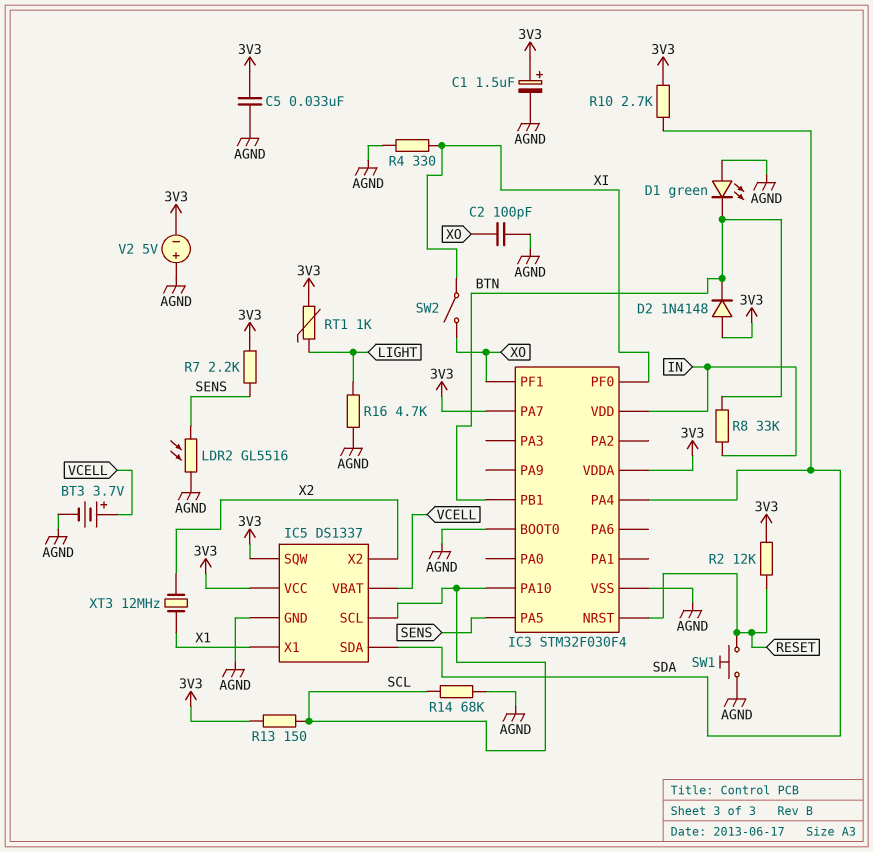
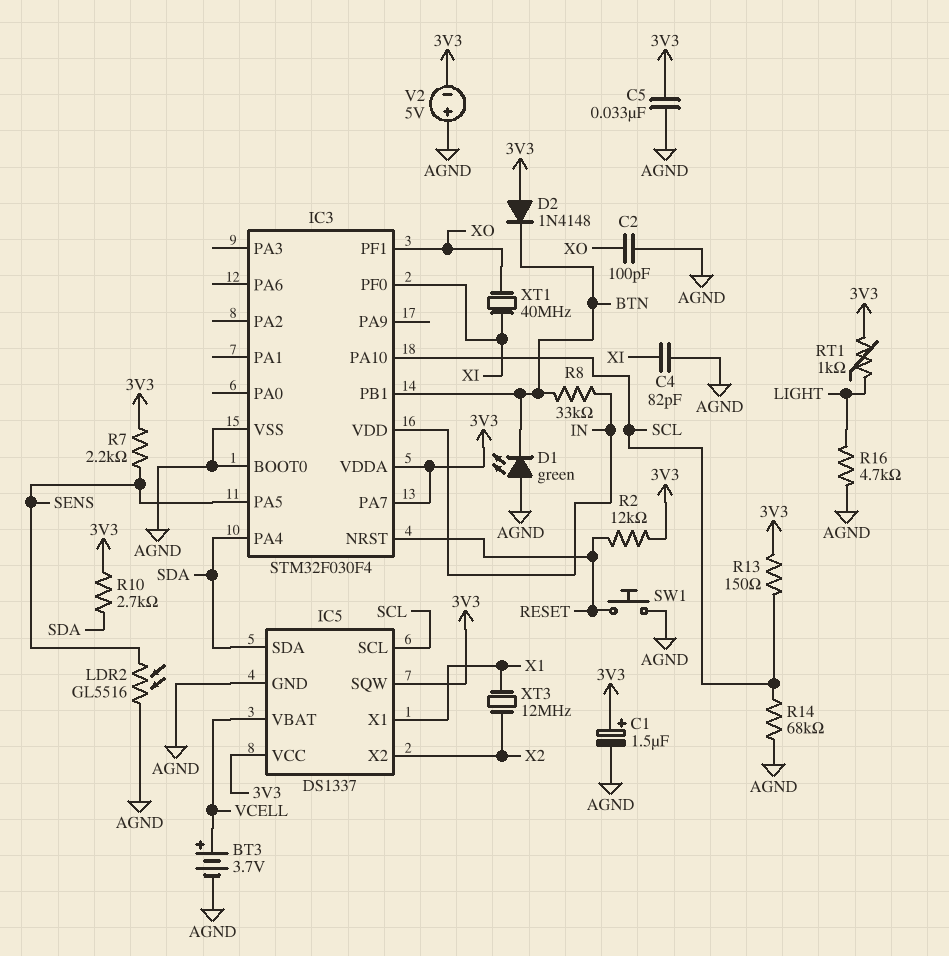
C4: none -> 82pF (AGND, XI)
R4: 330 (AGND, XI) -> none
SW2: switch (XI, XO) -> none
XT1: none -> 40MHz (XI, XO)

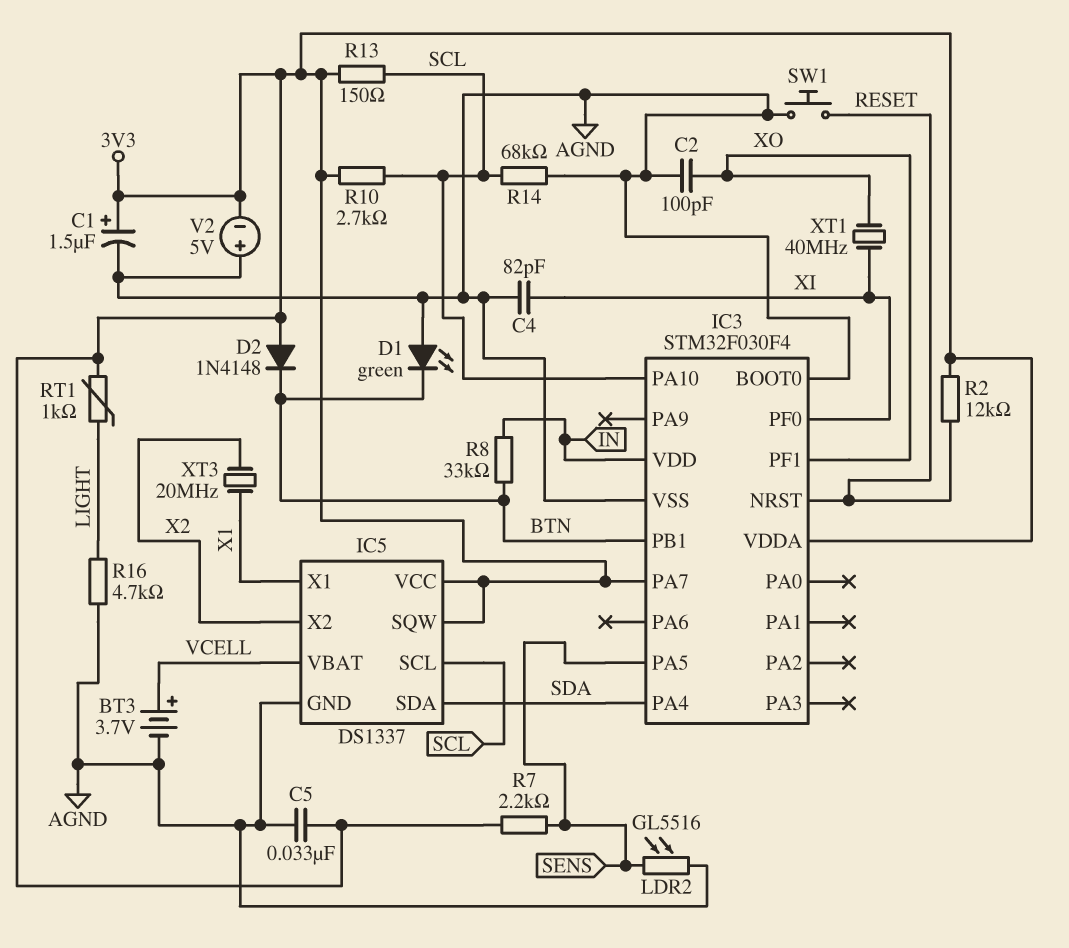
R10: 2.7k (3V3, SDA) -> 2.7k (3V3, SCL)
XT3: 12MHz (X1, X2) -> 20MHz (X1, X2)

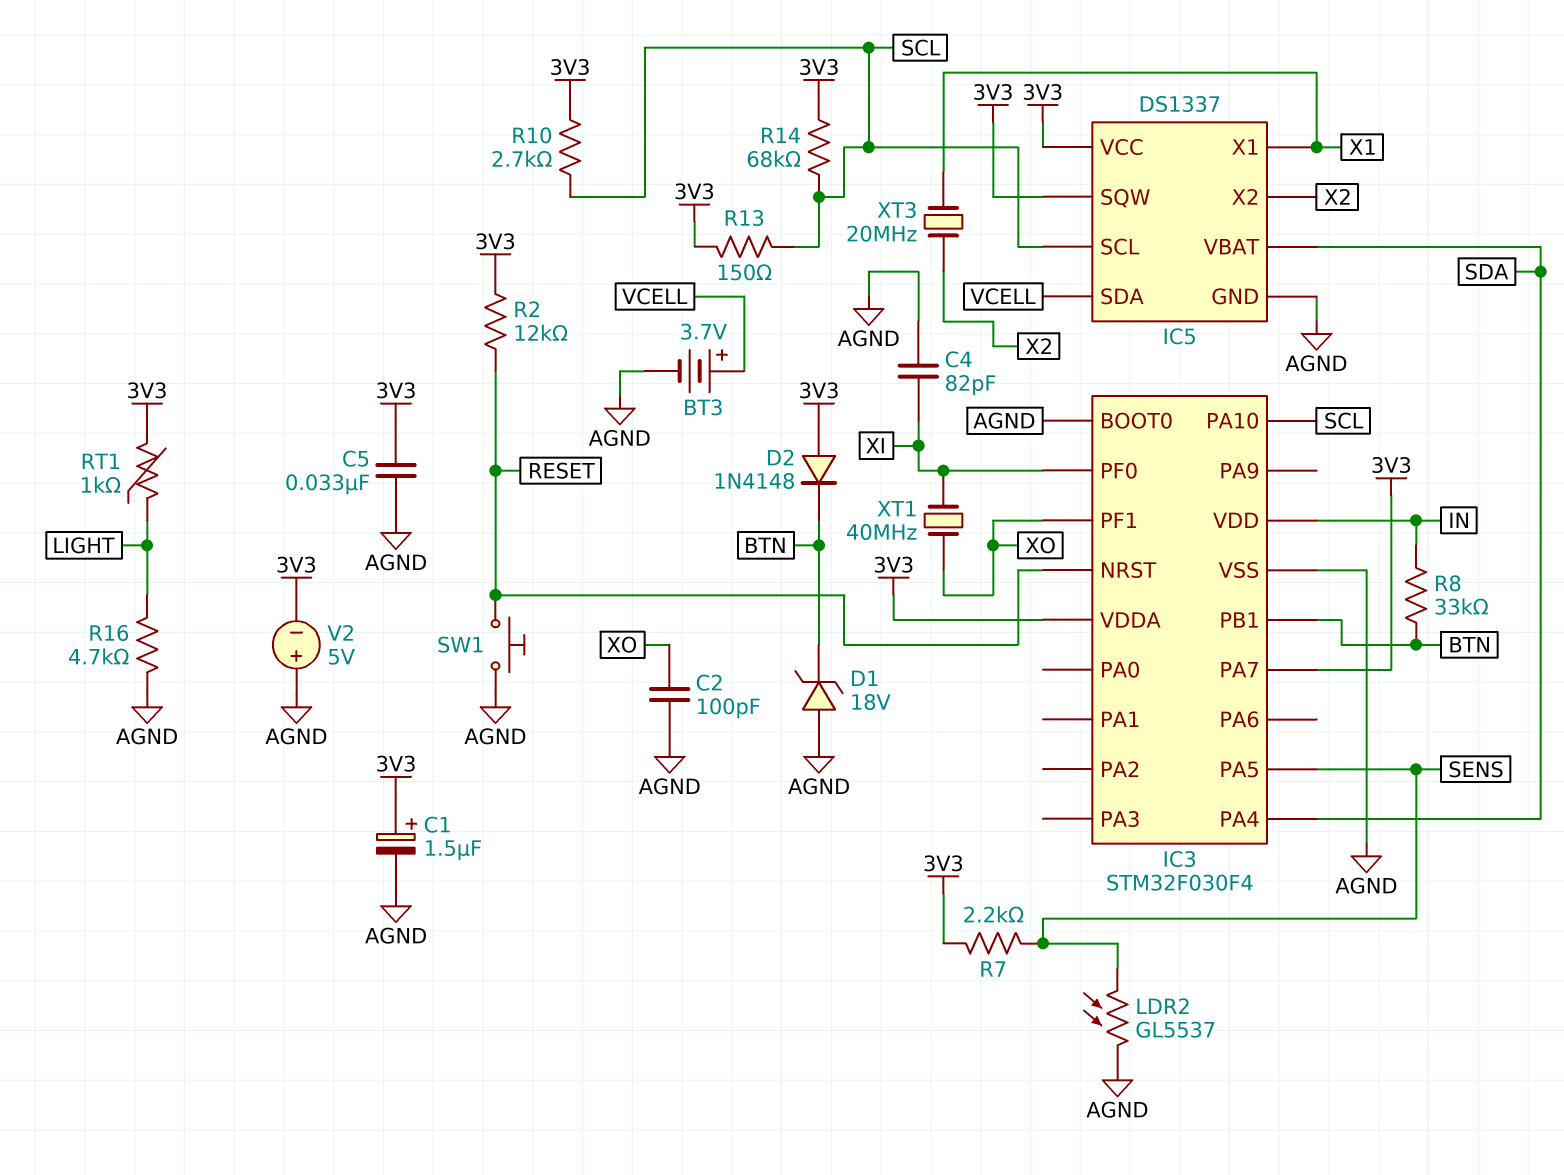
D1: LED green (A AGND, K BTN) -> zener 18V (A AGND, K BTN)
IC5 pin SDA: SDA -> VCELL
IC5 pin VBAT: VCELL -> SDA
LDR2: GL5516 (AGND, SENS) -> GL5537 (AGND, SENS)
R14: 68k (AGND, SCL) -> 68k (3V3, SCL)

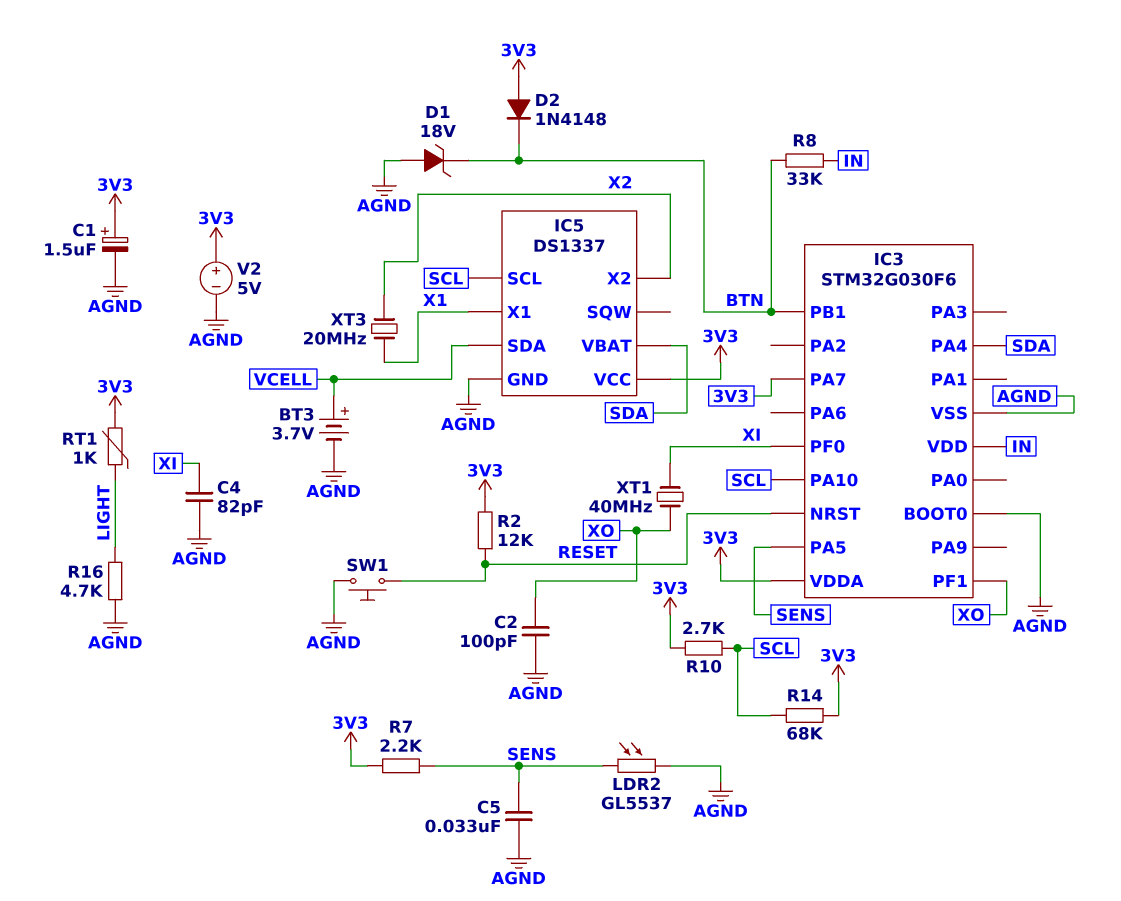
C5: 33nF (3V3, AGND) -> 33nF (AGND, SENS)
IC3: STM32F030F4 -> STM32G030F6
IC5 pin SQW: 3V3 -> none
R13: 150 (3V3, SCL) -> none
V2: 5V (plus AGND, minus 3V3) -> 5V (plus 3V3, minus AGND)

